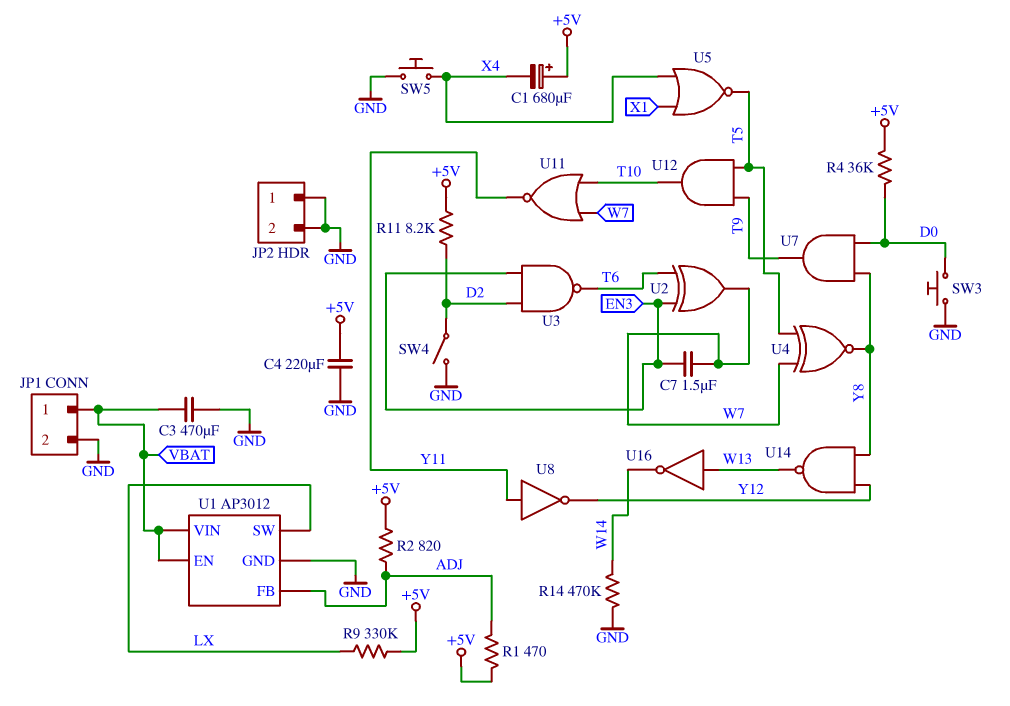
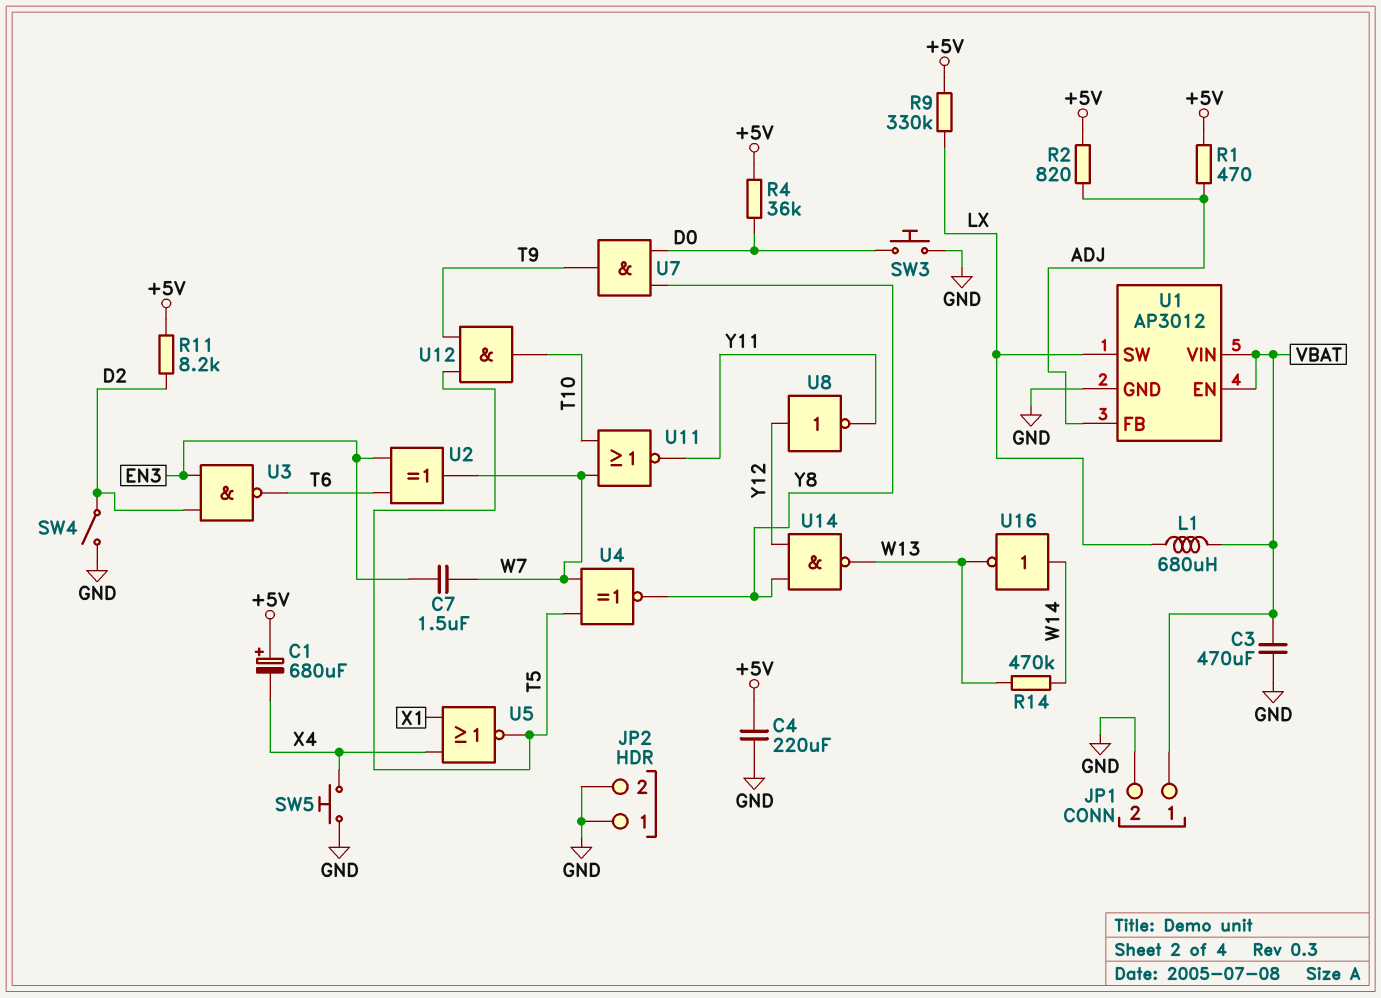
L1: none -> 680uH (LX, VBAT)
R14: 470k (GND, W14) -> 470k (W13, W14)
U8: NOT (in Y11, out Y12) -> NOT (in Y12, out Y11)
U16: NOT (in W13, out W14) -> NOT (in W14, out W13)

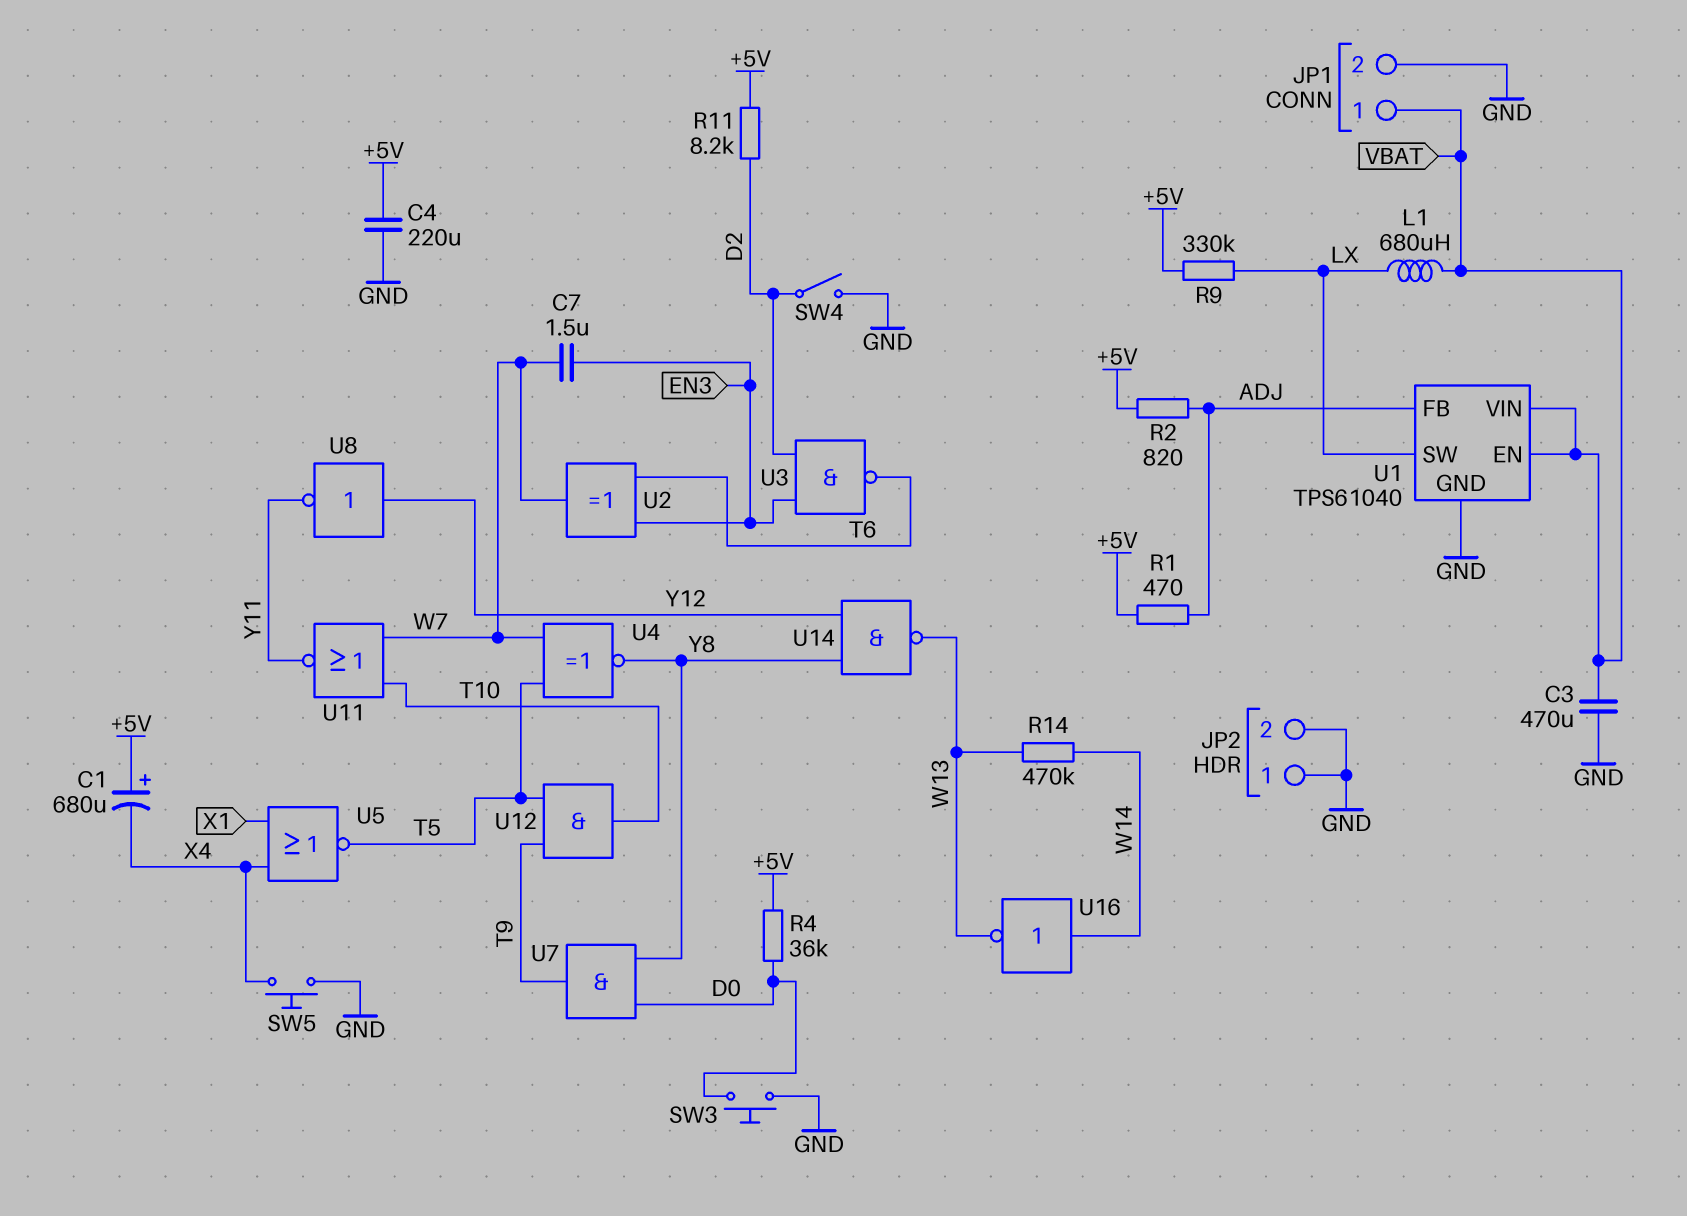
U1: AP3012 -> TPS61040

